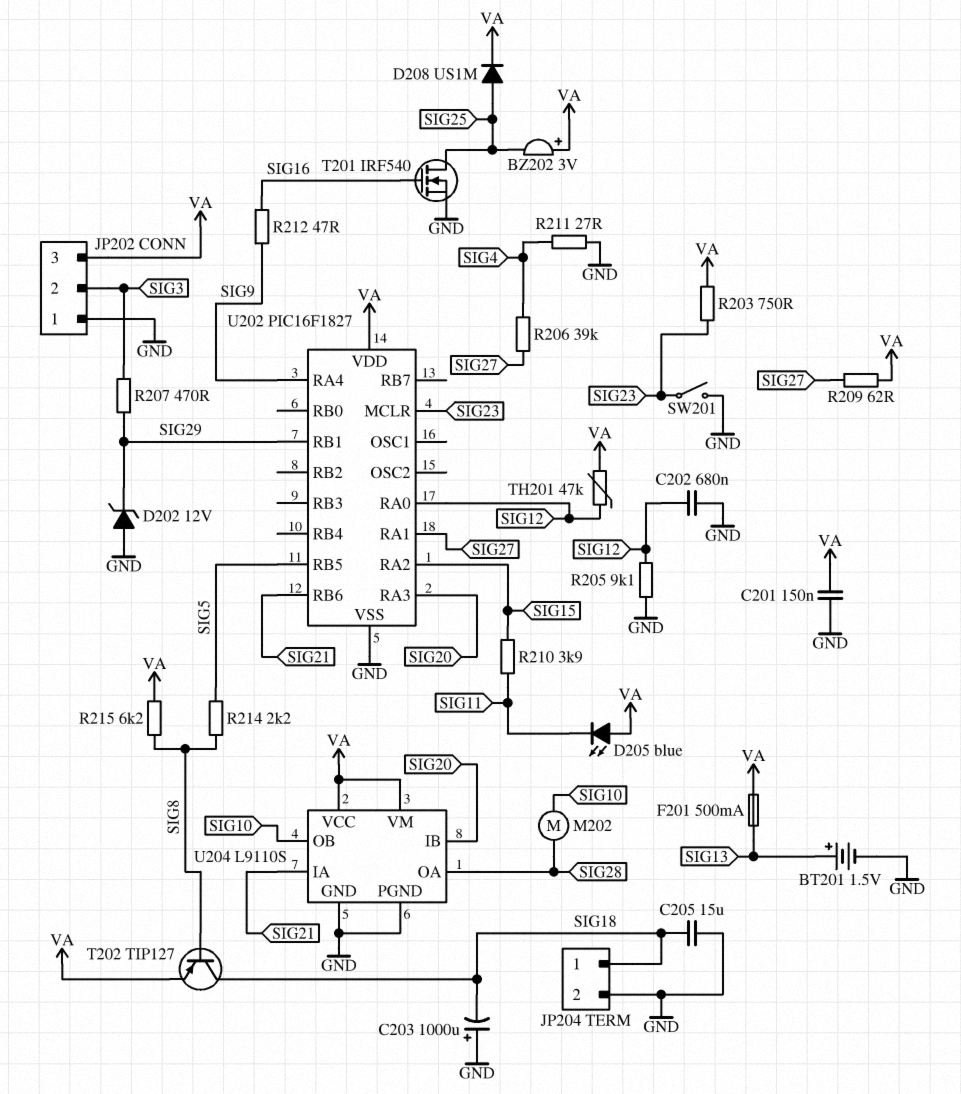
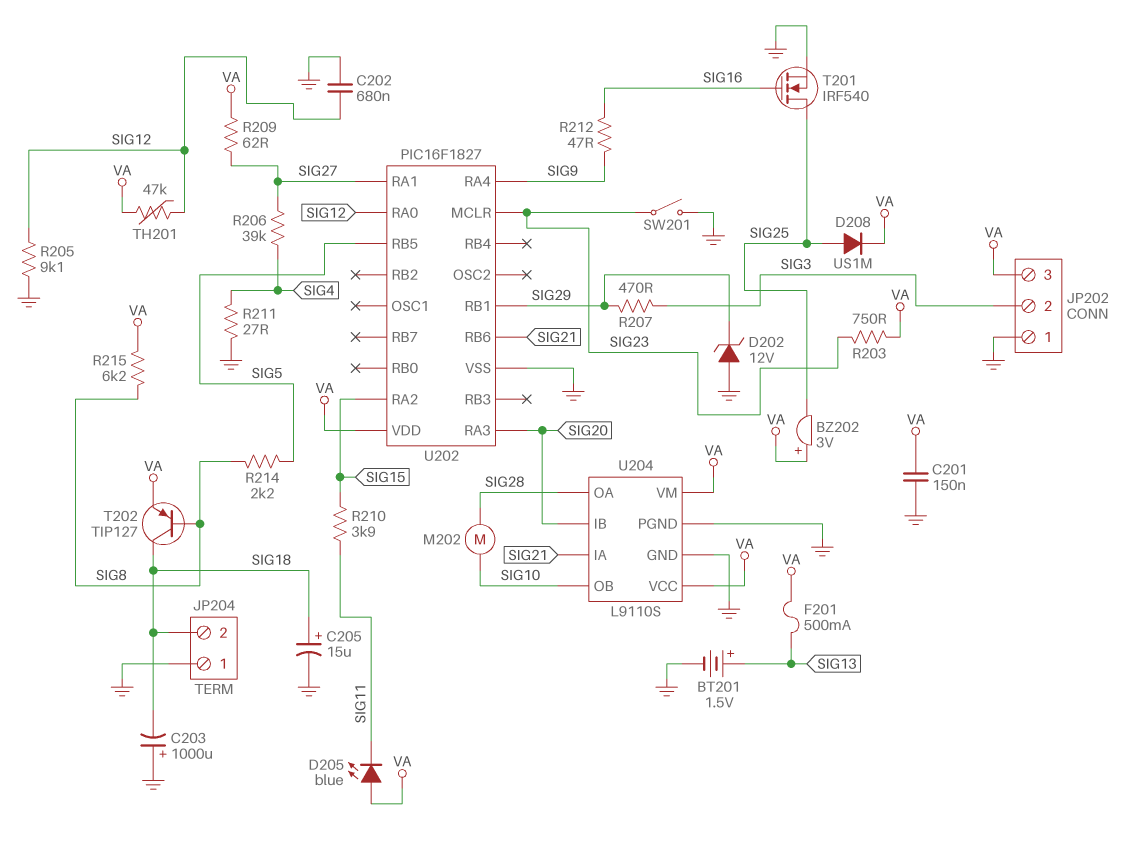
C205: 15uF (GND, SIG18) -> 15uF (plus SIG18, minus GND)
JP204 pin 1: SIG18 -> GND
JP204 pin 2: GND -> SIG18

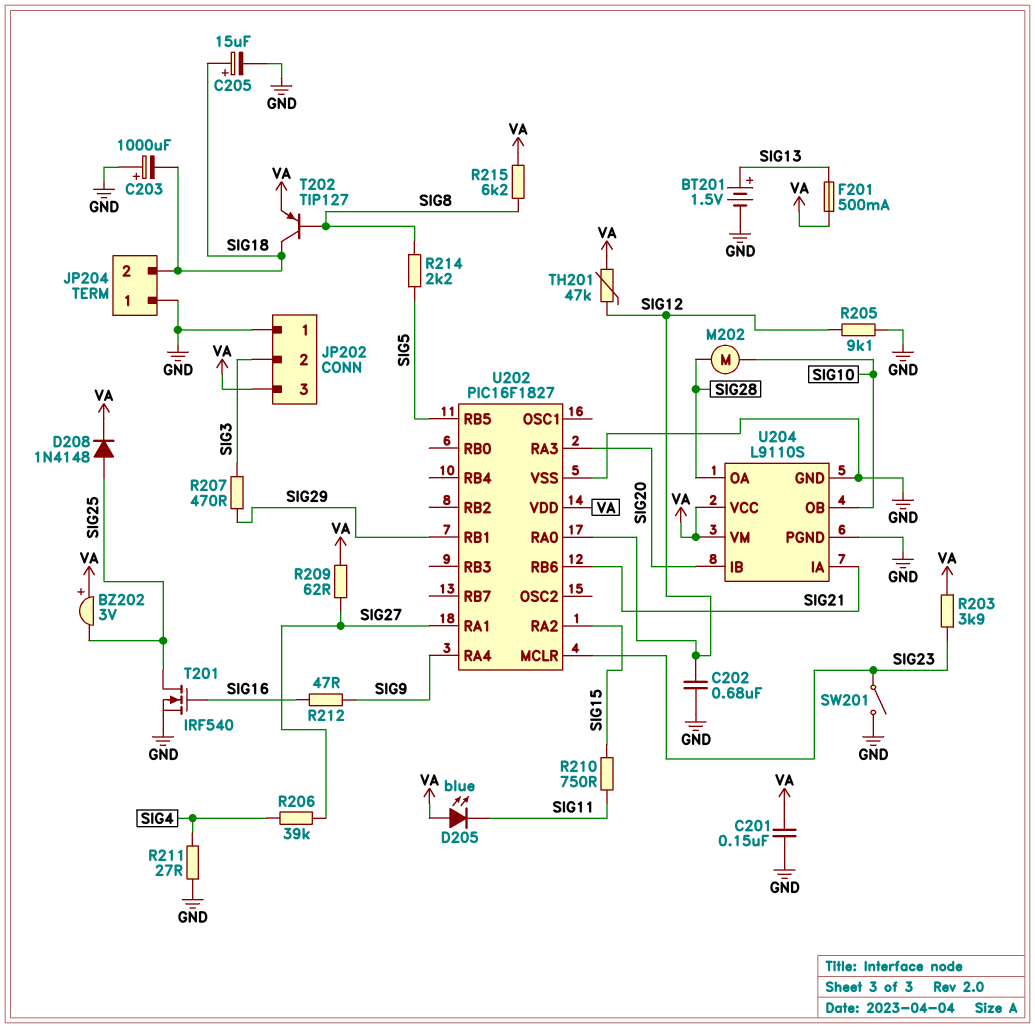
D202: zener 12V (A GND, K SIG29) -> none
D208: diode US1M (A SIG25, K VA) -> diode 1N4148 (A SIG25, K VA)
R203: 750 (SIG23, VA) -> 3.9k (SIG23, VA)
R210: 3.9k (SIG11, SIG15) -> 750 (SIG11, SIG15)

